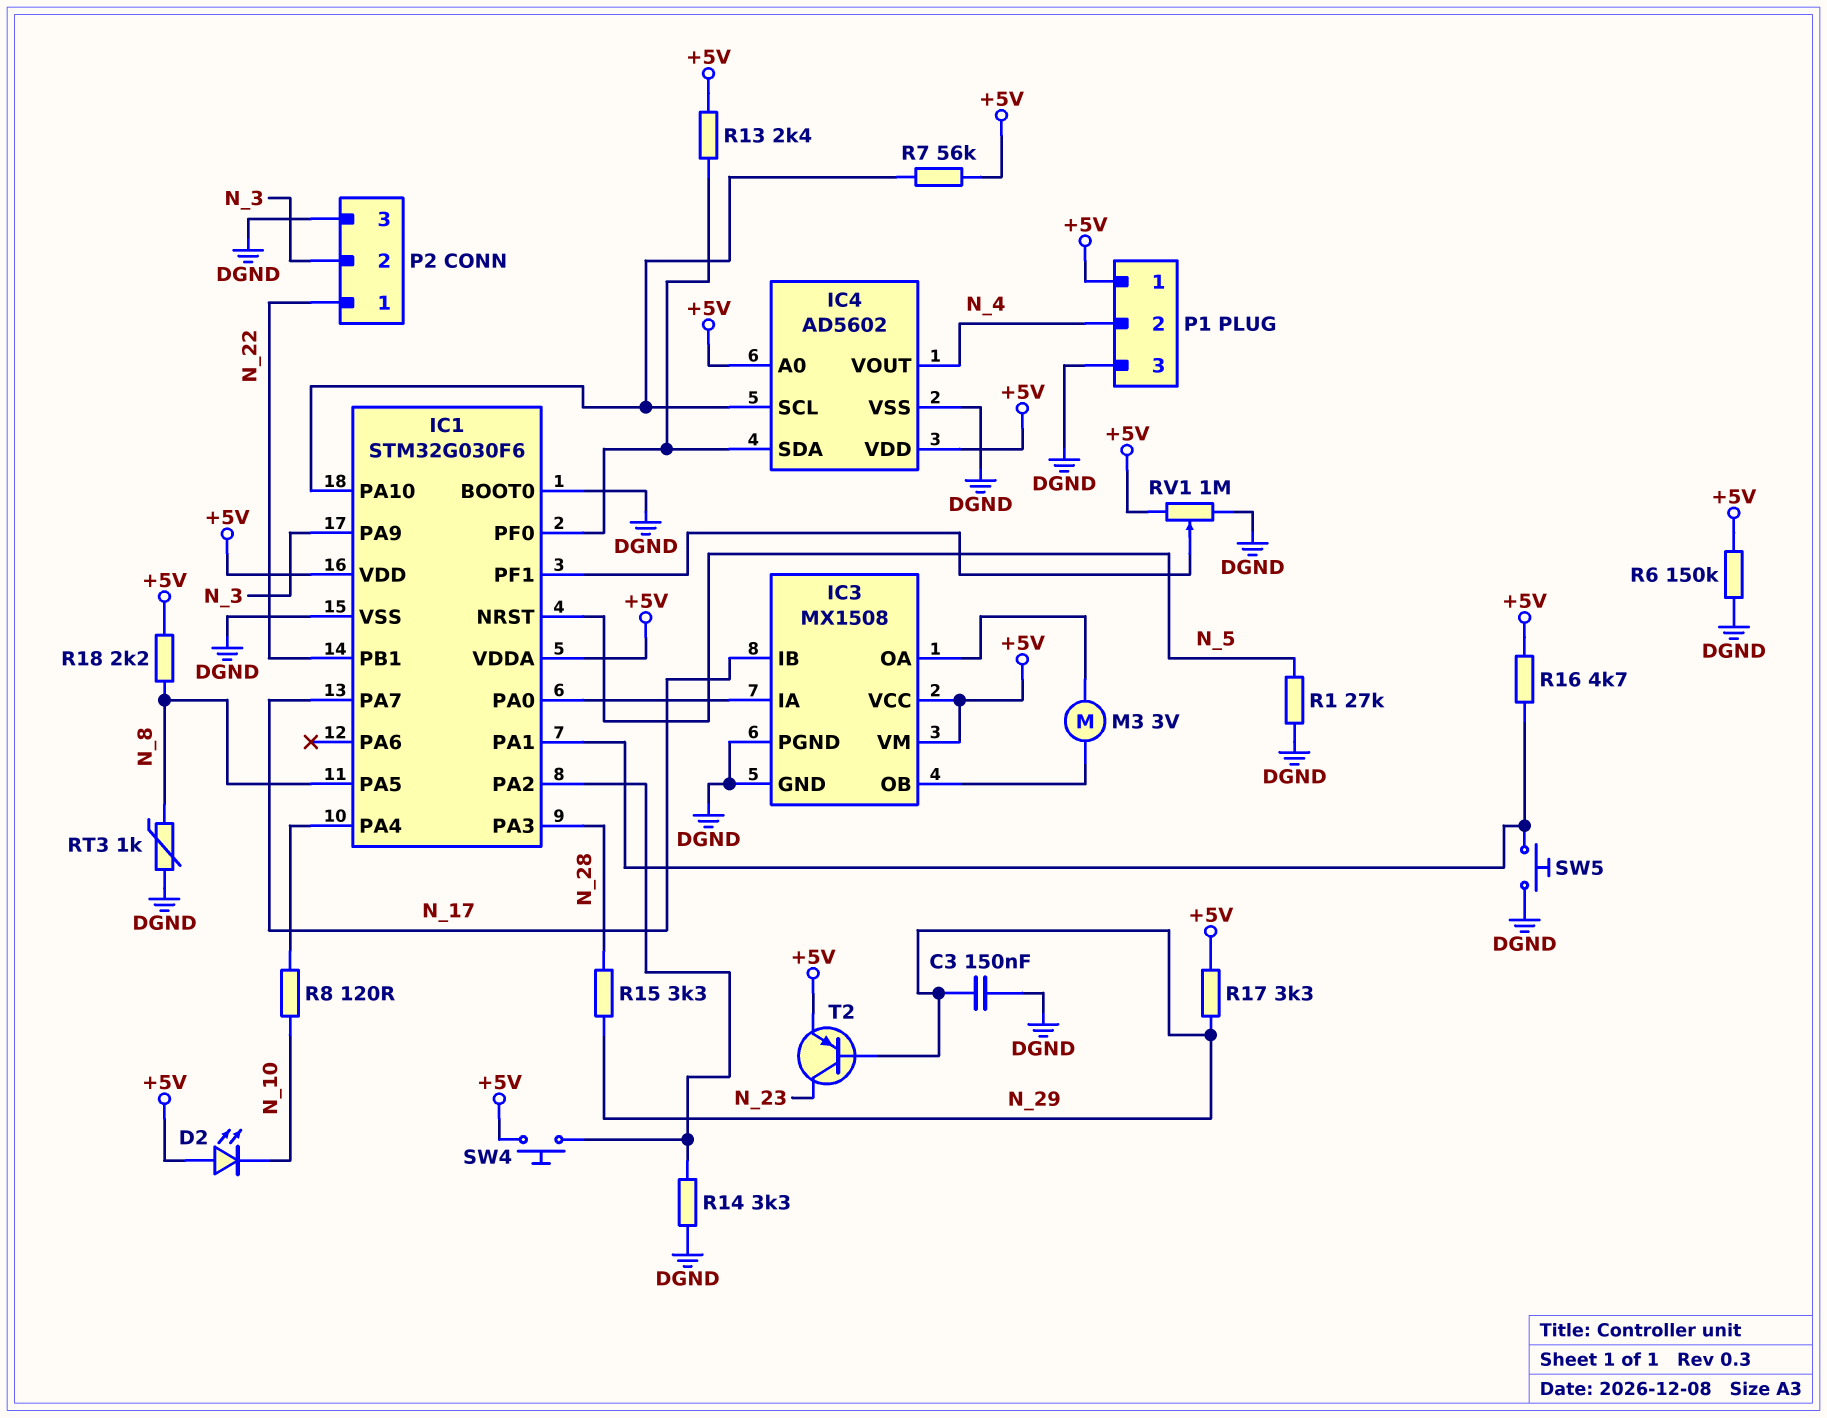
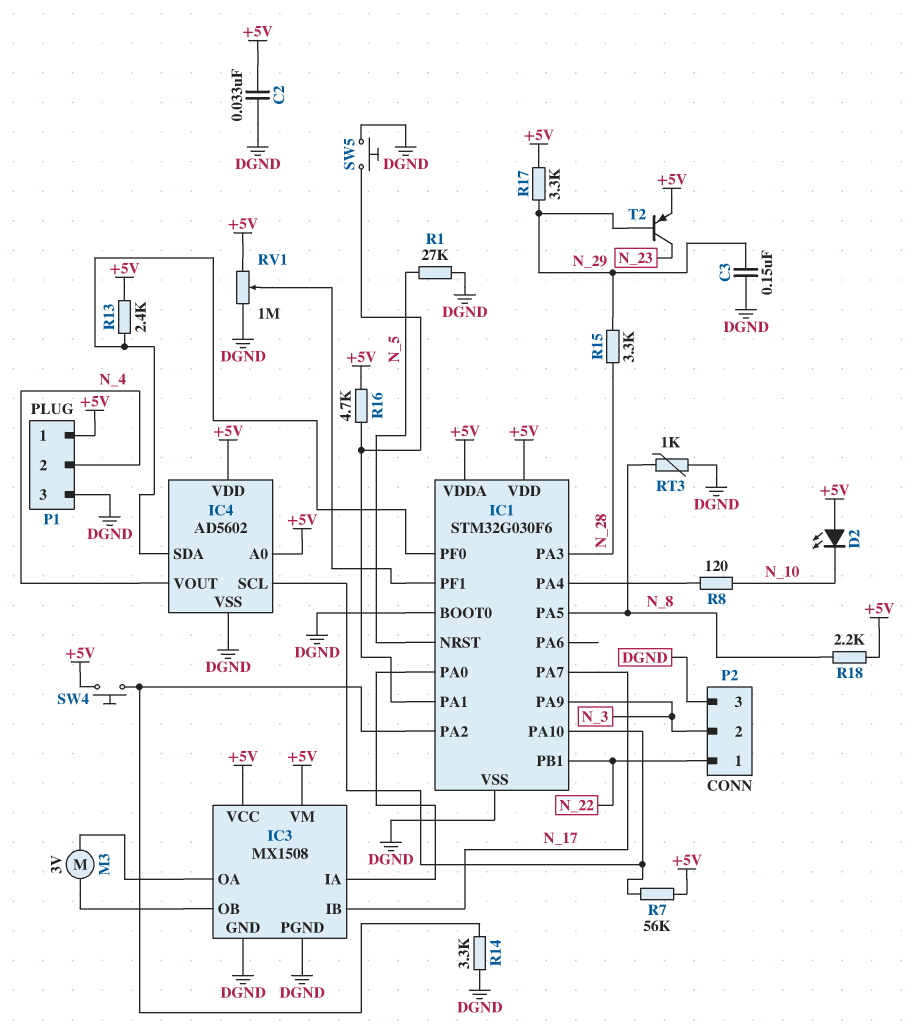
C2: none -> 33nF (+5V, DGND)
R6: 150k (+5V, DGND) -> none

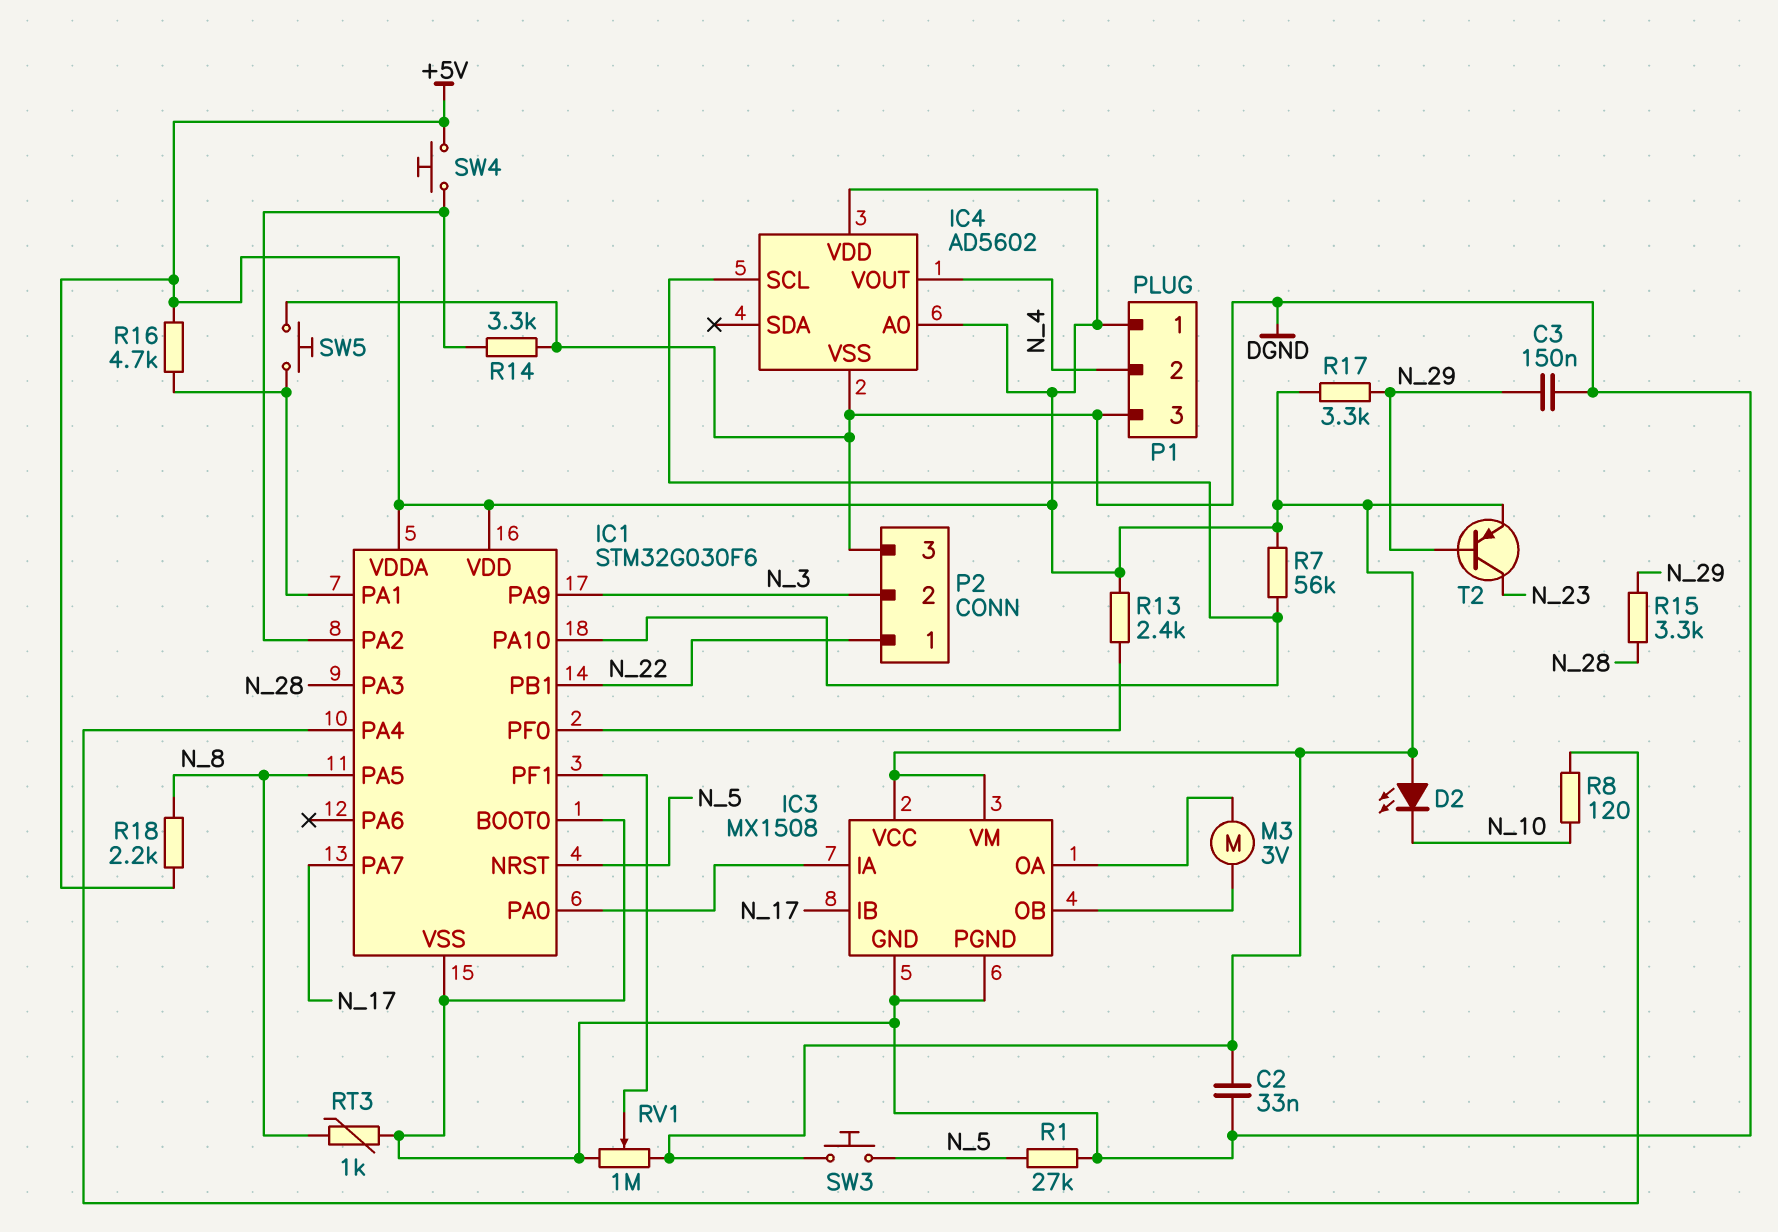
IC4 pin SDA: IC1/PF0 -> none
SW3: none -> button (+5V, N_5)

